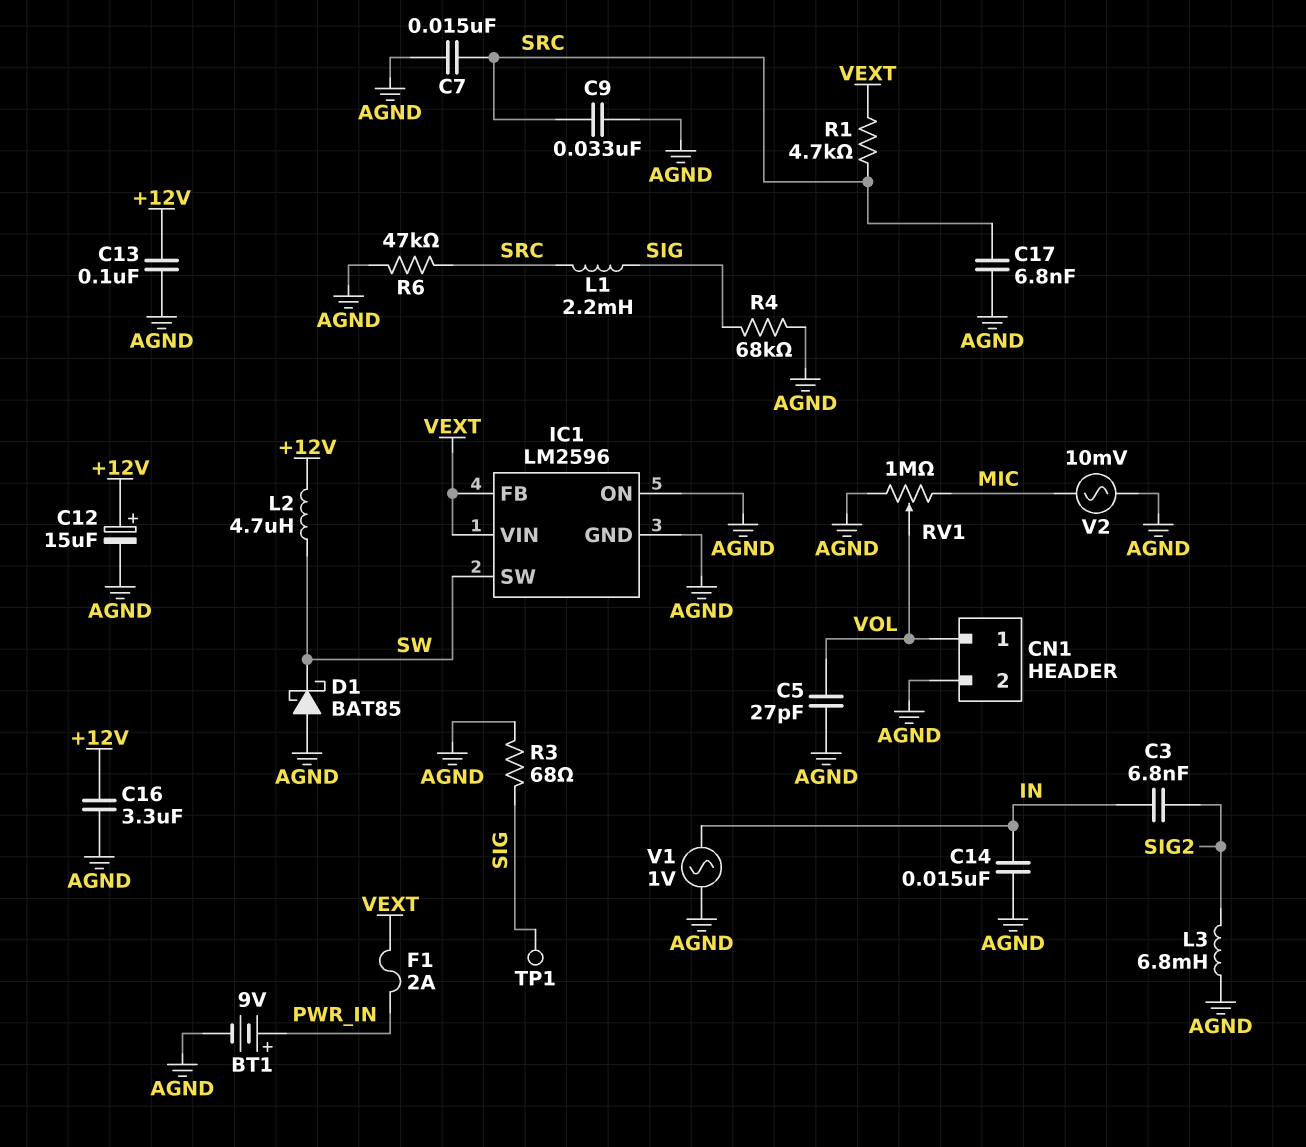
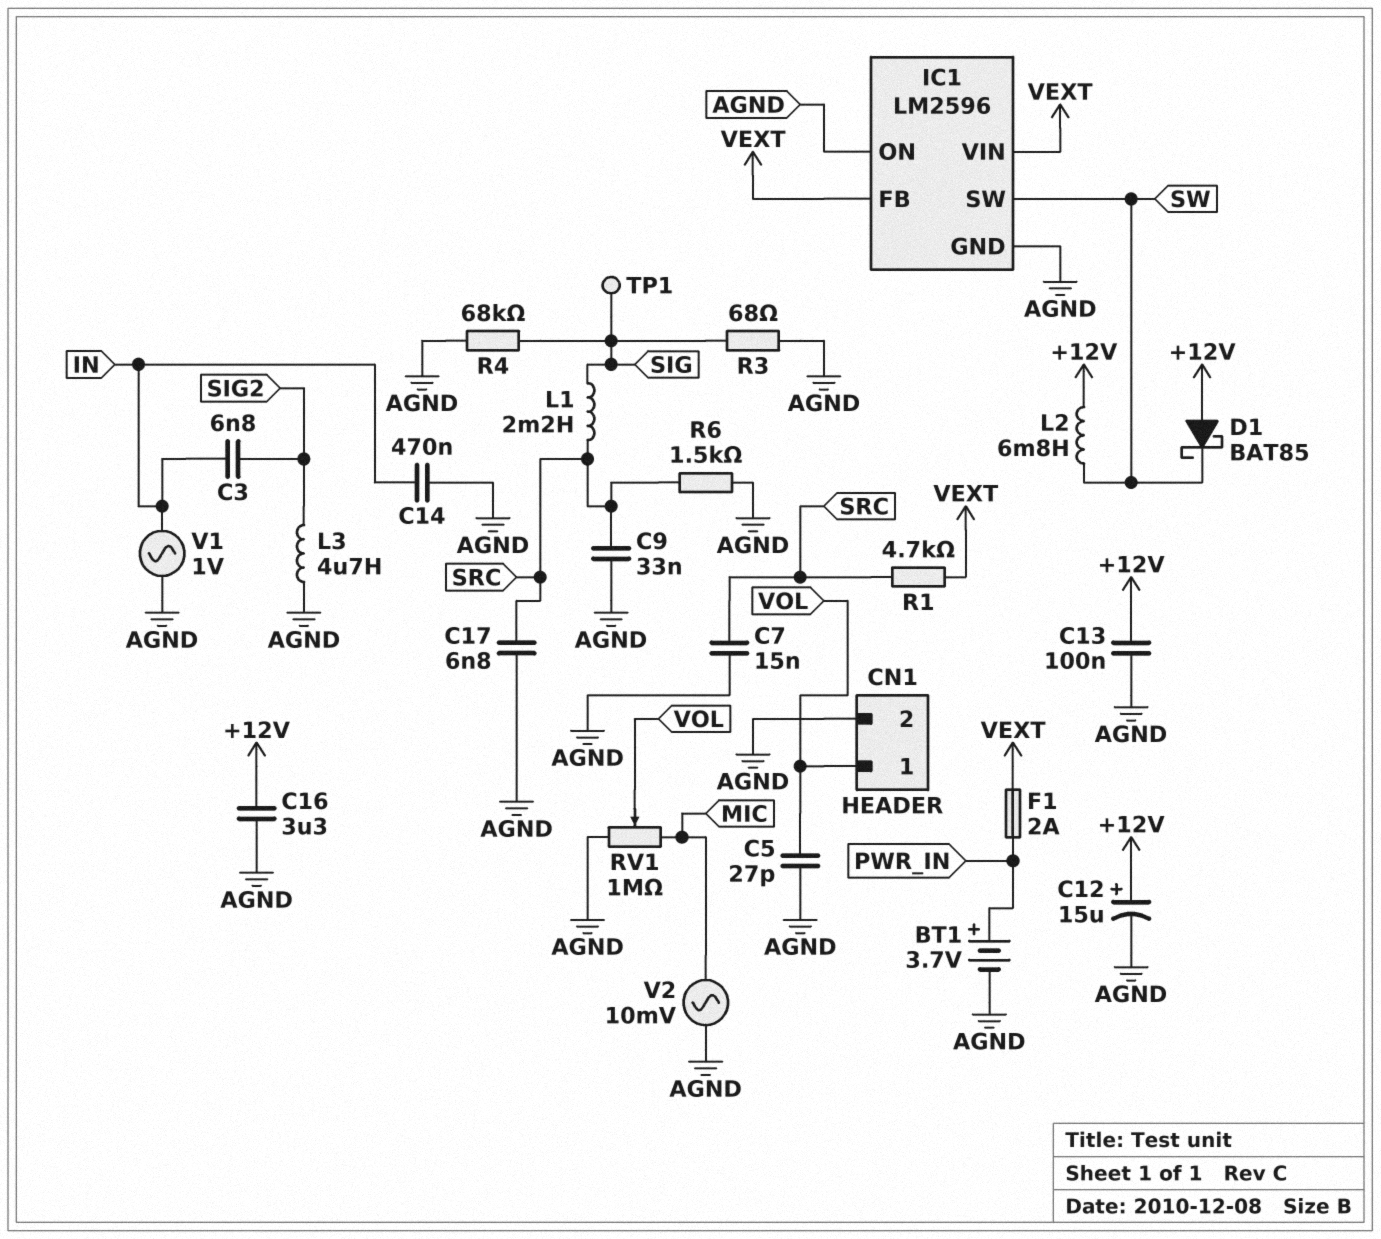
BT1: 9V (plus PWR_IN, minus AGND) -> 3.7V (plus PWR_IN, minus AGND)
C14: 15nF (AGND, IN) -> 470nF (AGND, IN)
D1: schottky BAT85 (A AGND, K SW) -> schottky BAT85 (A +12V, K SW)
L2: 4.7uH (+12V, SW) -> 6.8mH (+12V, SW)
L3: 6.8mH (AGND, SIG2) -> 4.7uH (AGND, SIG2)
R6: 47k (AGND, SRC) -> 1.5k (AGND, SRC)

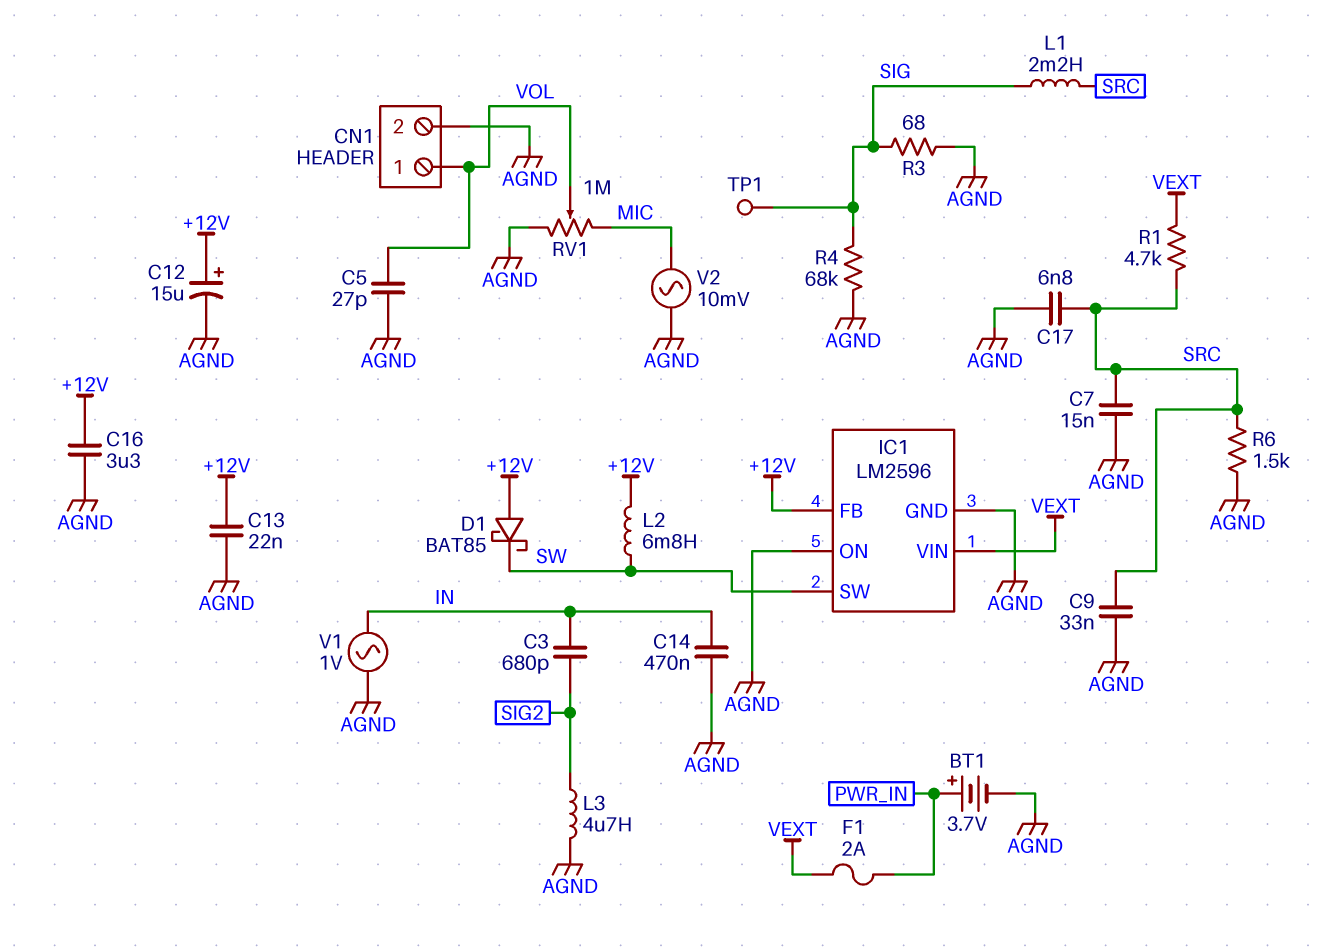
C3: 6.8nF (IN, SIG2) -> 680pF (IN, SIG2)
C13: 100nF (+12V, AGND) -> 22nF (+12V, AGND)
IC1 pin FB: VEXT -> +12V

